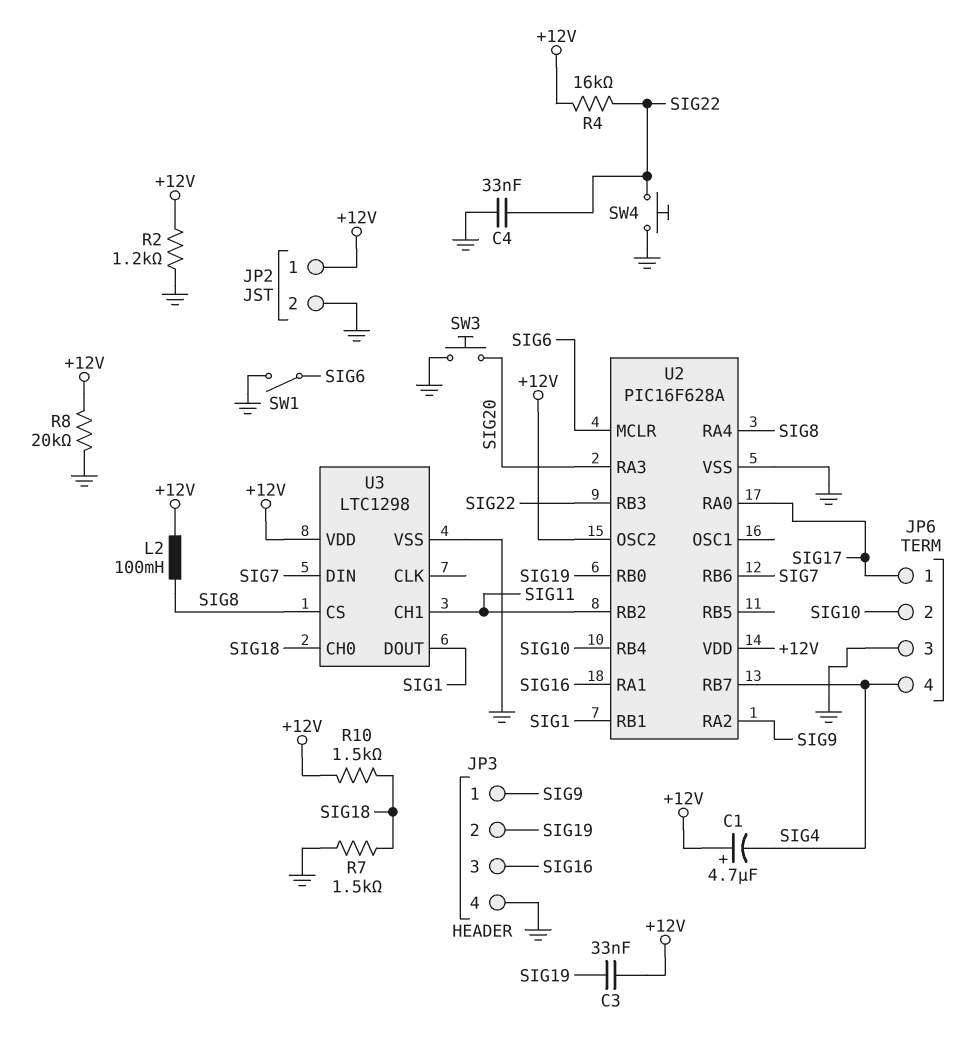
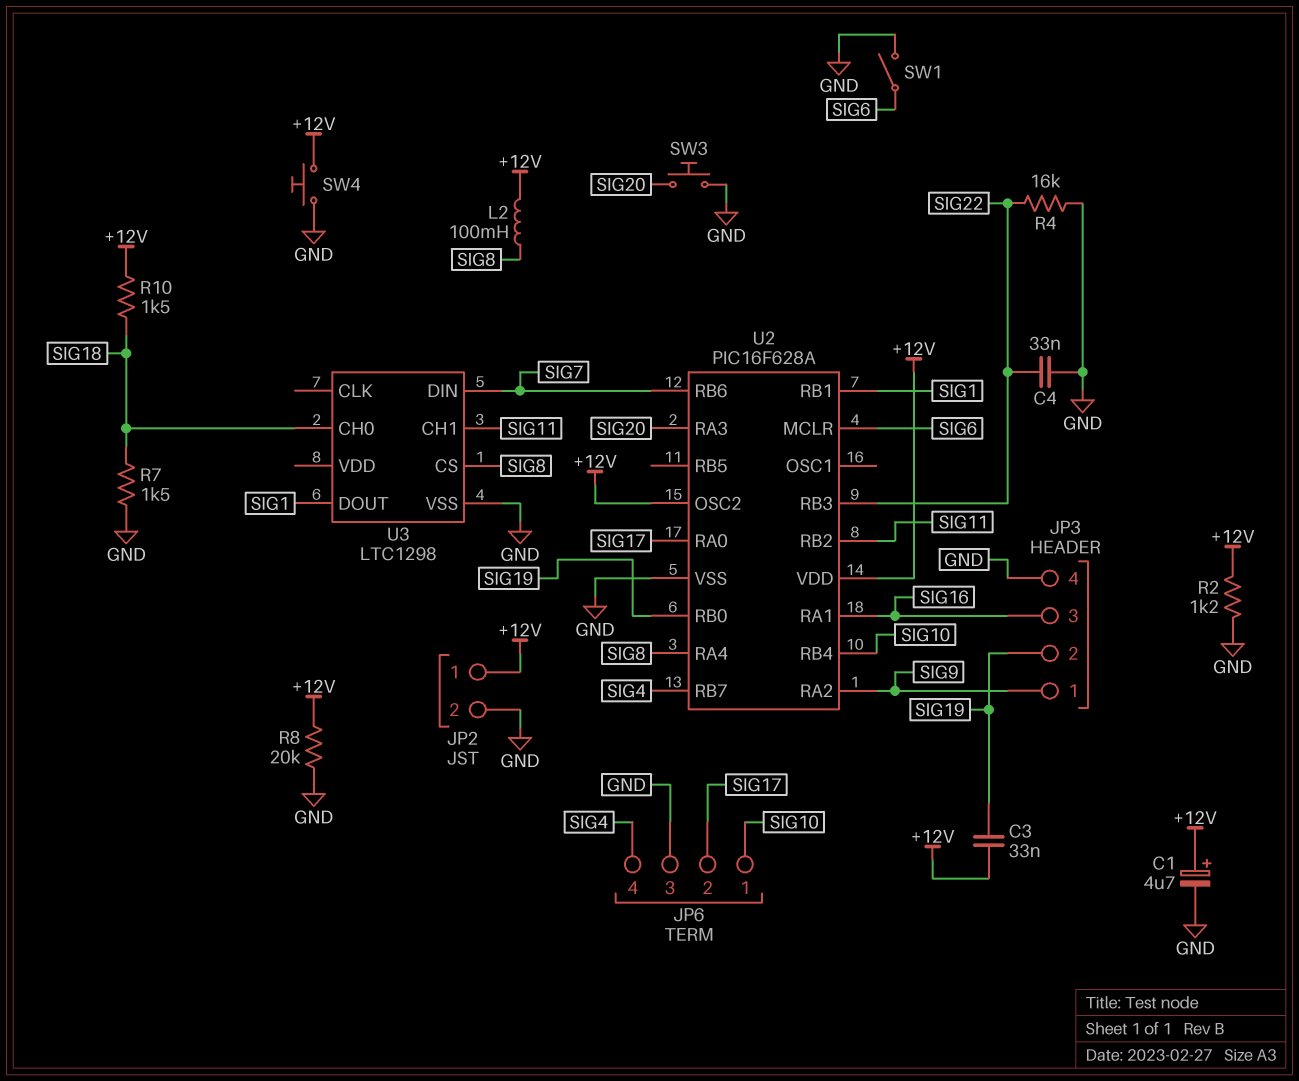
C1: 4.7uF (plus +12V, minus SIG4) -> 4.7uF (plus +12V, minus GND)
JP6 pin 1: SIG17 -> SIG10
JP6 pin 2: SIG10 -> SIG17
R4: 16k (+12V, SIG22) -> 16k (GND, SIG22)
SW4: button (GND, SIG22) -> button (+12V, GND)
U3 pin VDD: +12V -> none

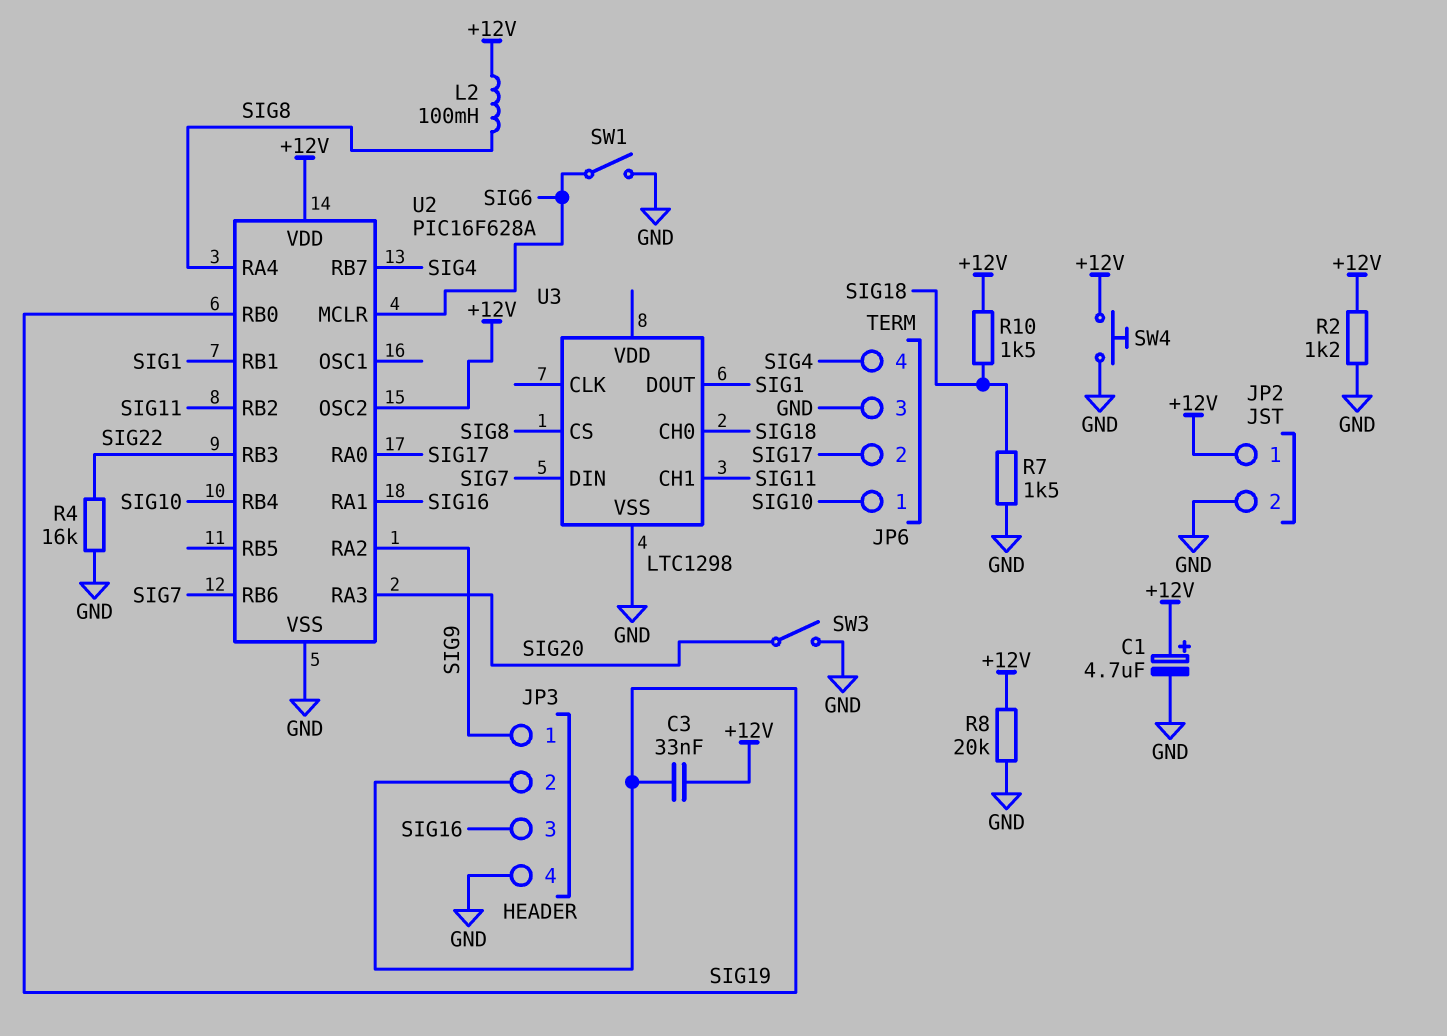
C4: 33nF (GND, SIG22) -> none
SW3: button (GND, SIG20) -> switch (GND, SIG20)

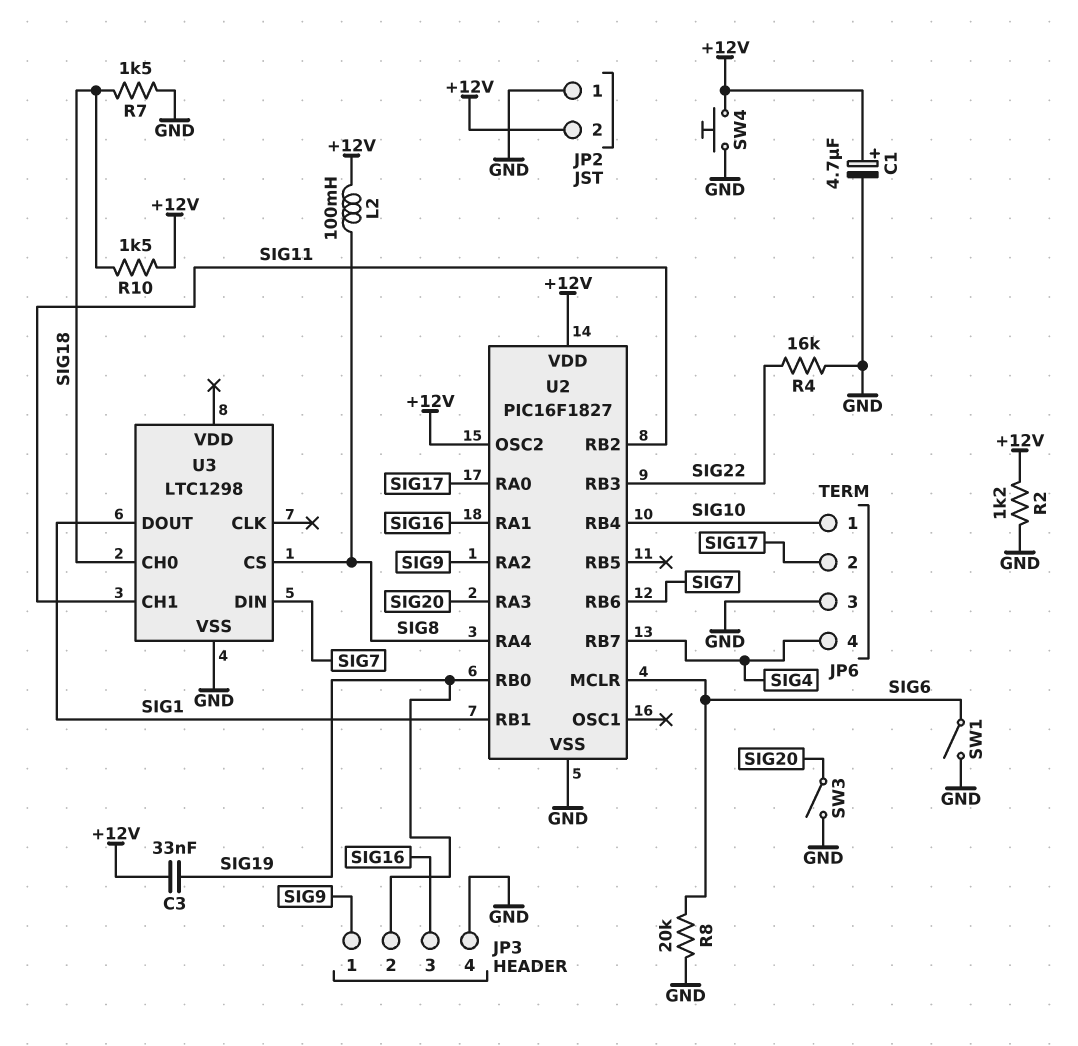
JP2 pin 1: +12V -> GND
JP2 pin 2: GND -> +12V
R8: 20k (+12V, GND) -> 20k (GND, SIG6)
U2: PIC16F628A -> PIC16F1827

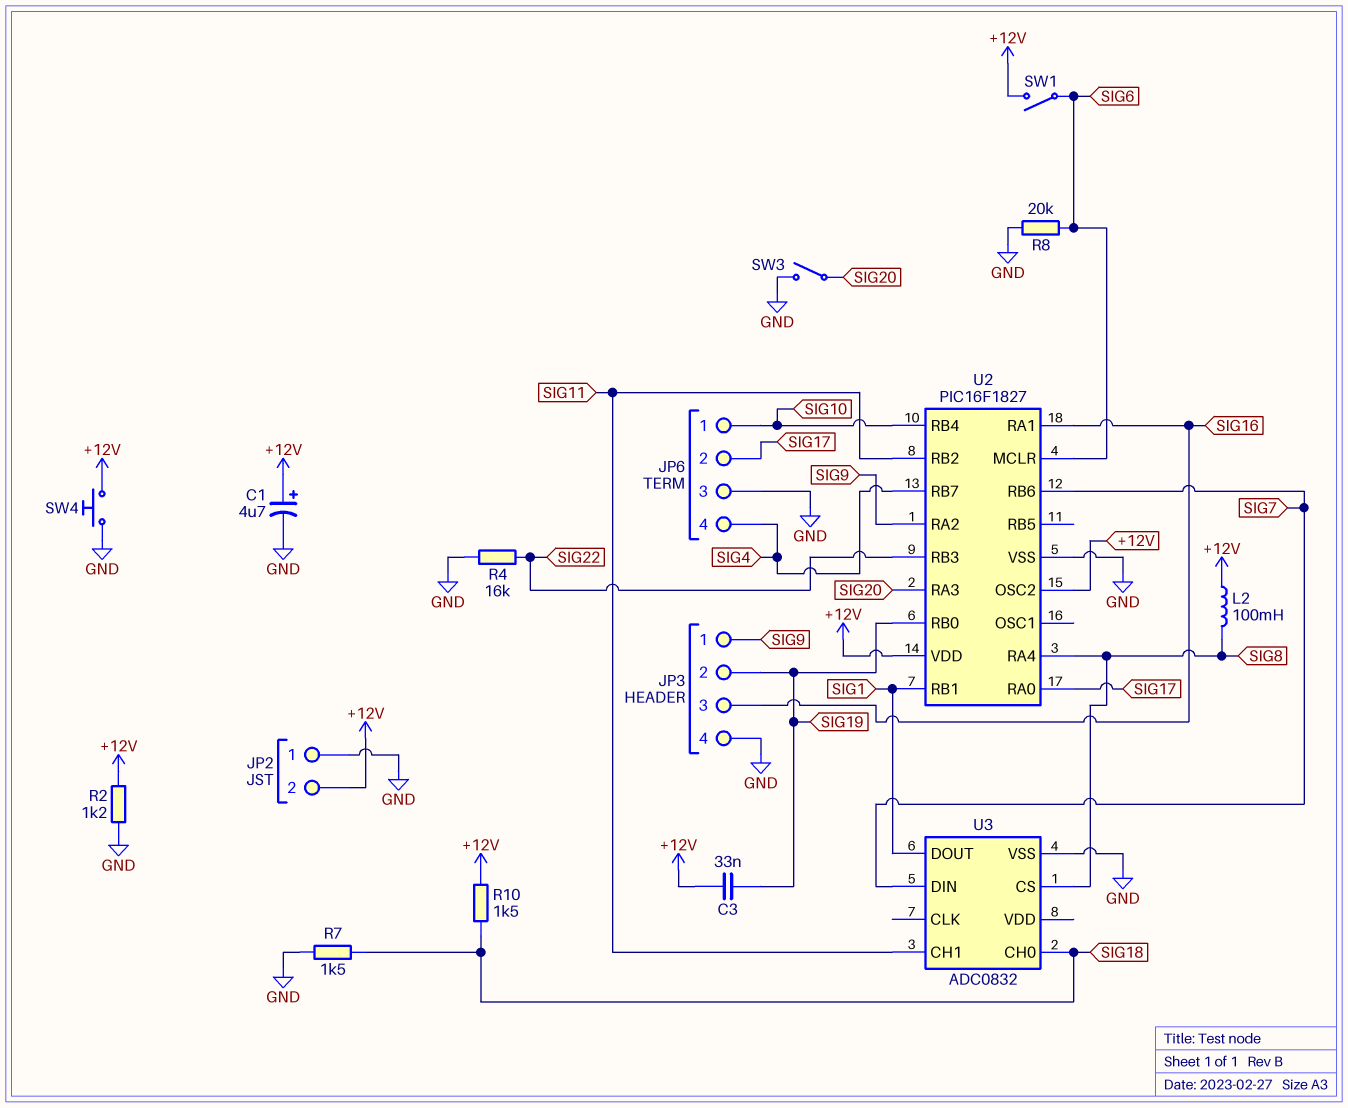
SW1: switch (GND, SIG6) -> switch (+12V, SIG6)
U3: LTC1298 -> ADC0832

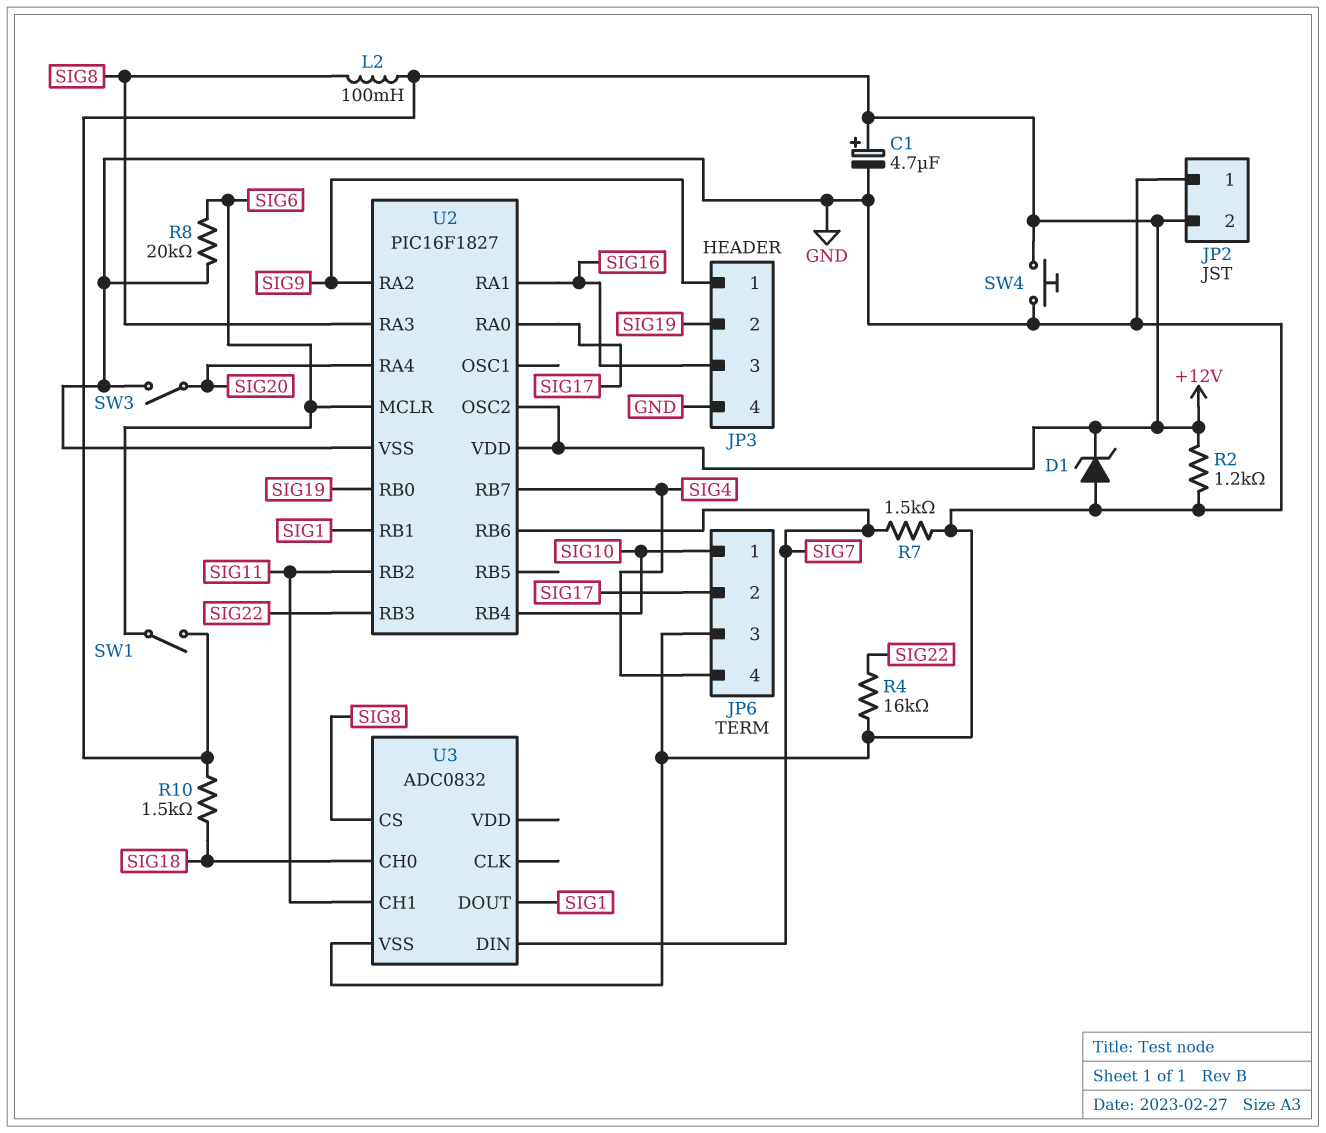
C3: 33nF (+12V, SIG19) -> none
D1: none -> zener (A GND, K +12V)
R7: 1.5k (GND, SIG18) -> 1.5k (GND, SIG7)
U2 pin RA3: SIG20 -> SIG8
U2 pin RA4: SIG8 -> SIG20

